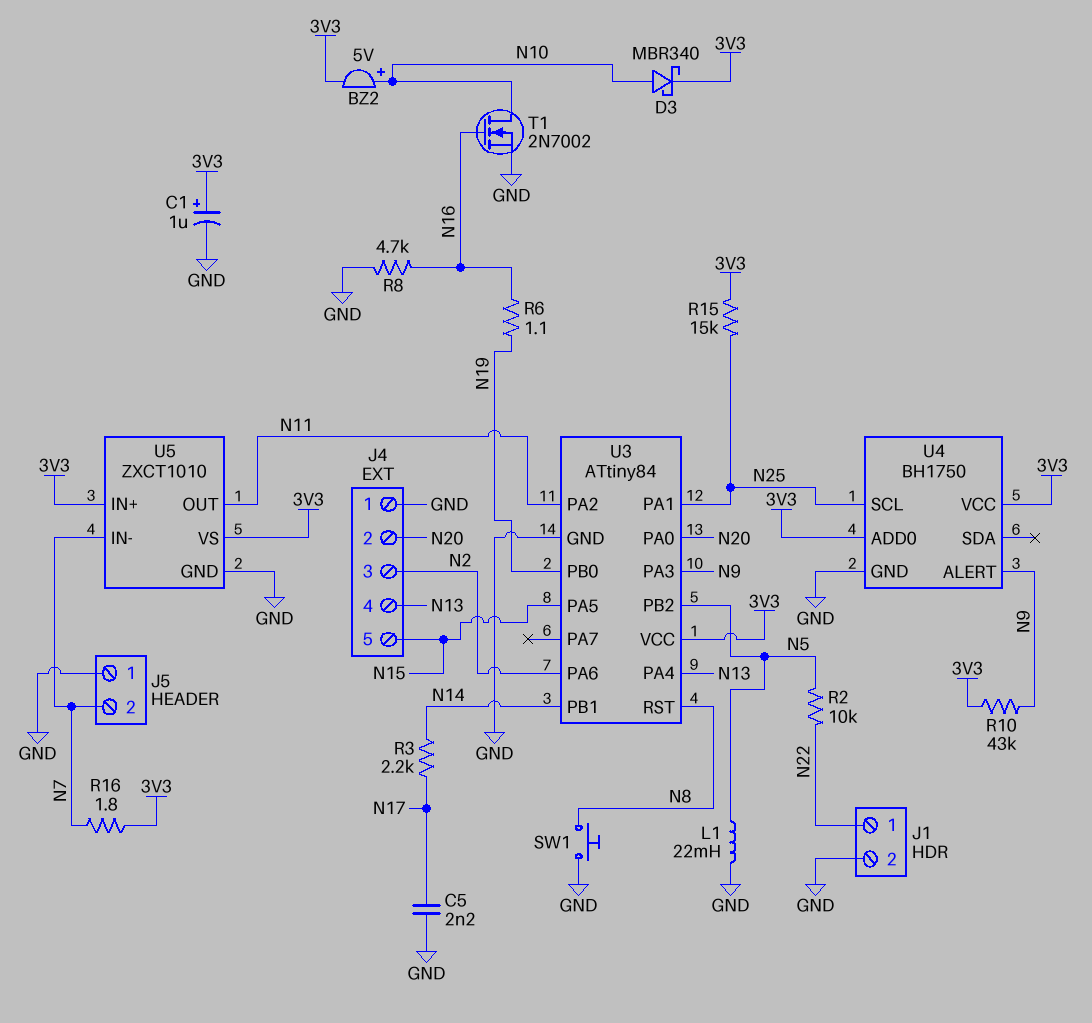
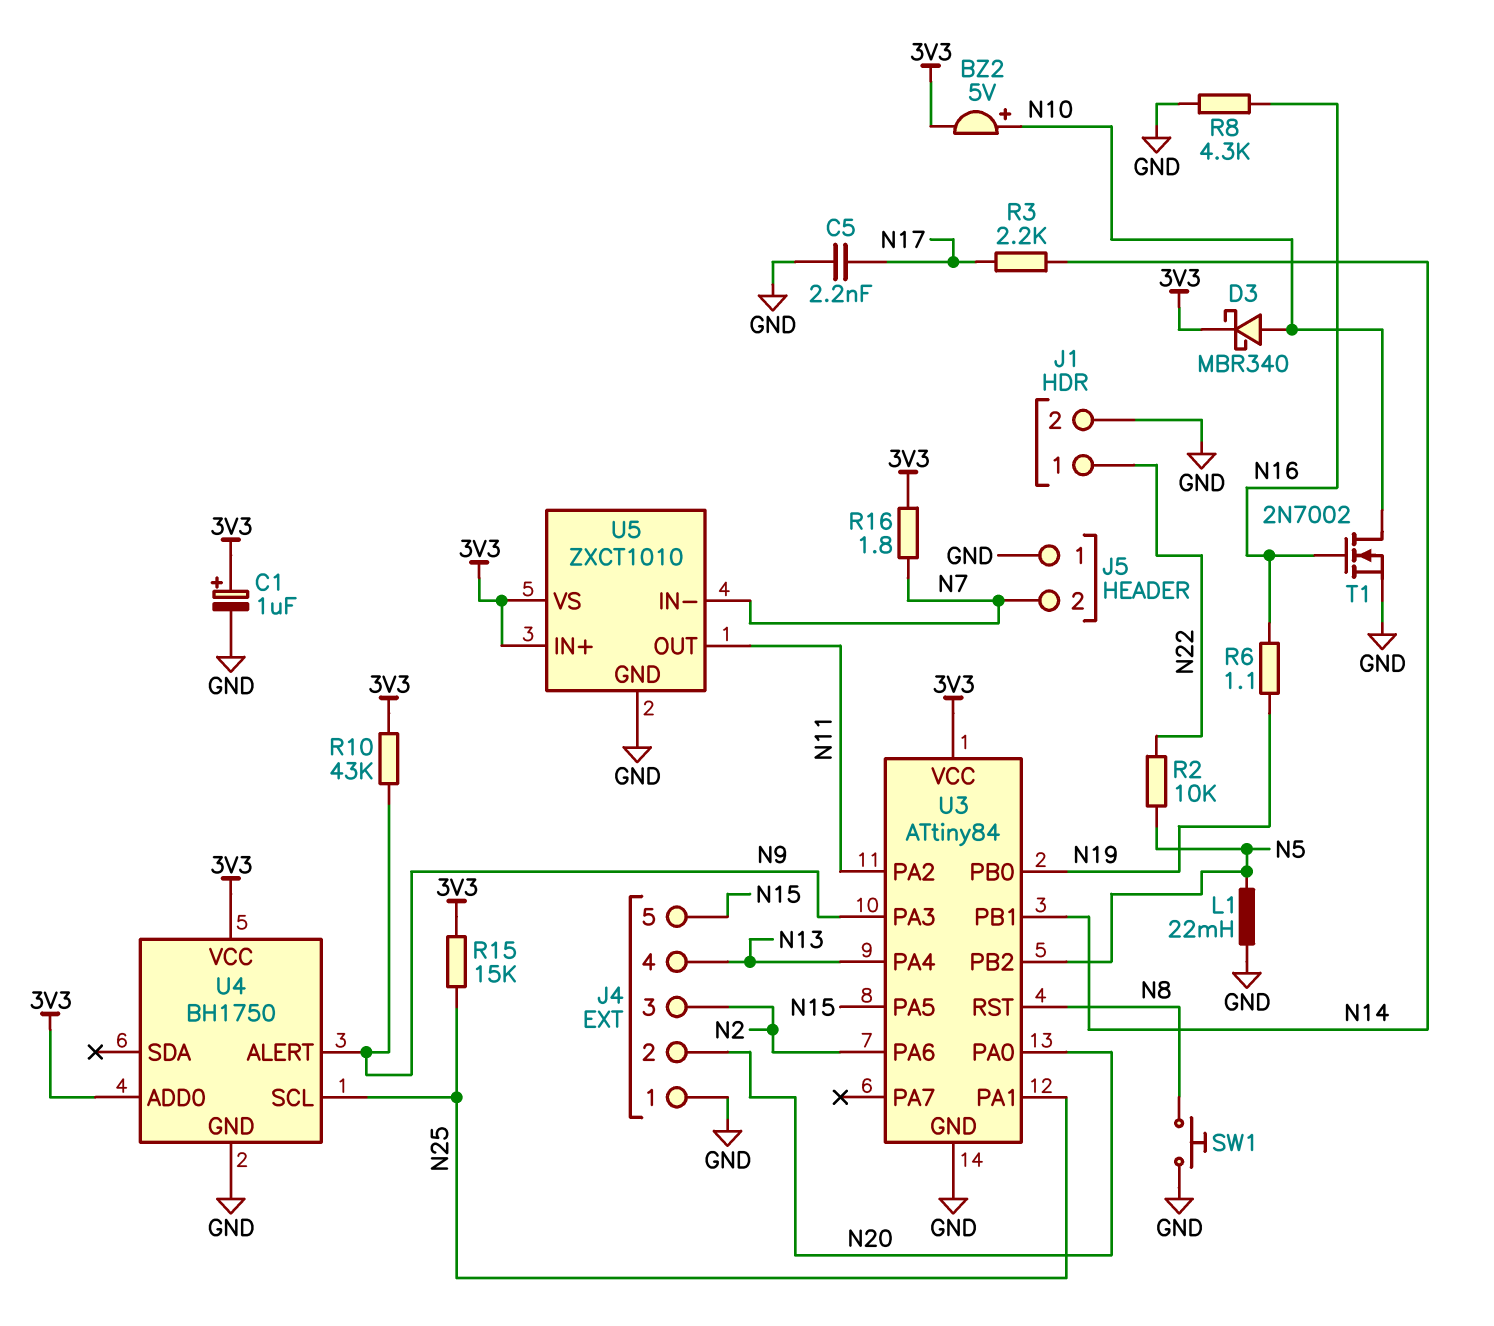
R8: 4.7k (GND, N16) -> 4.3k (GND, N16)

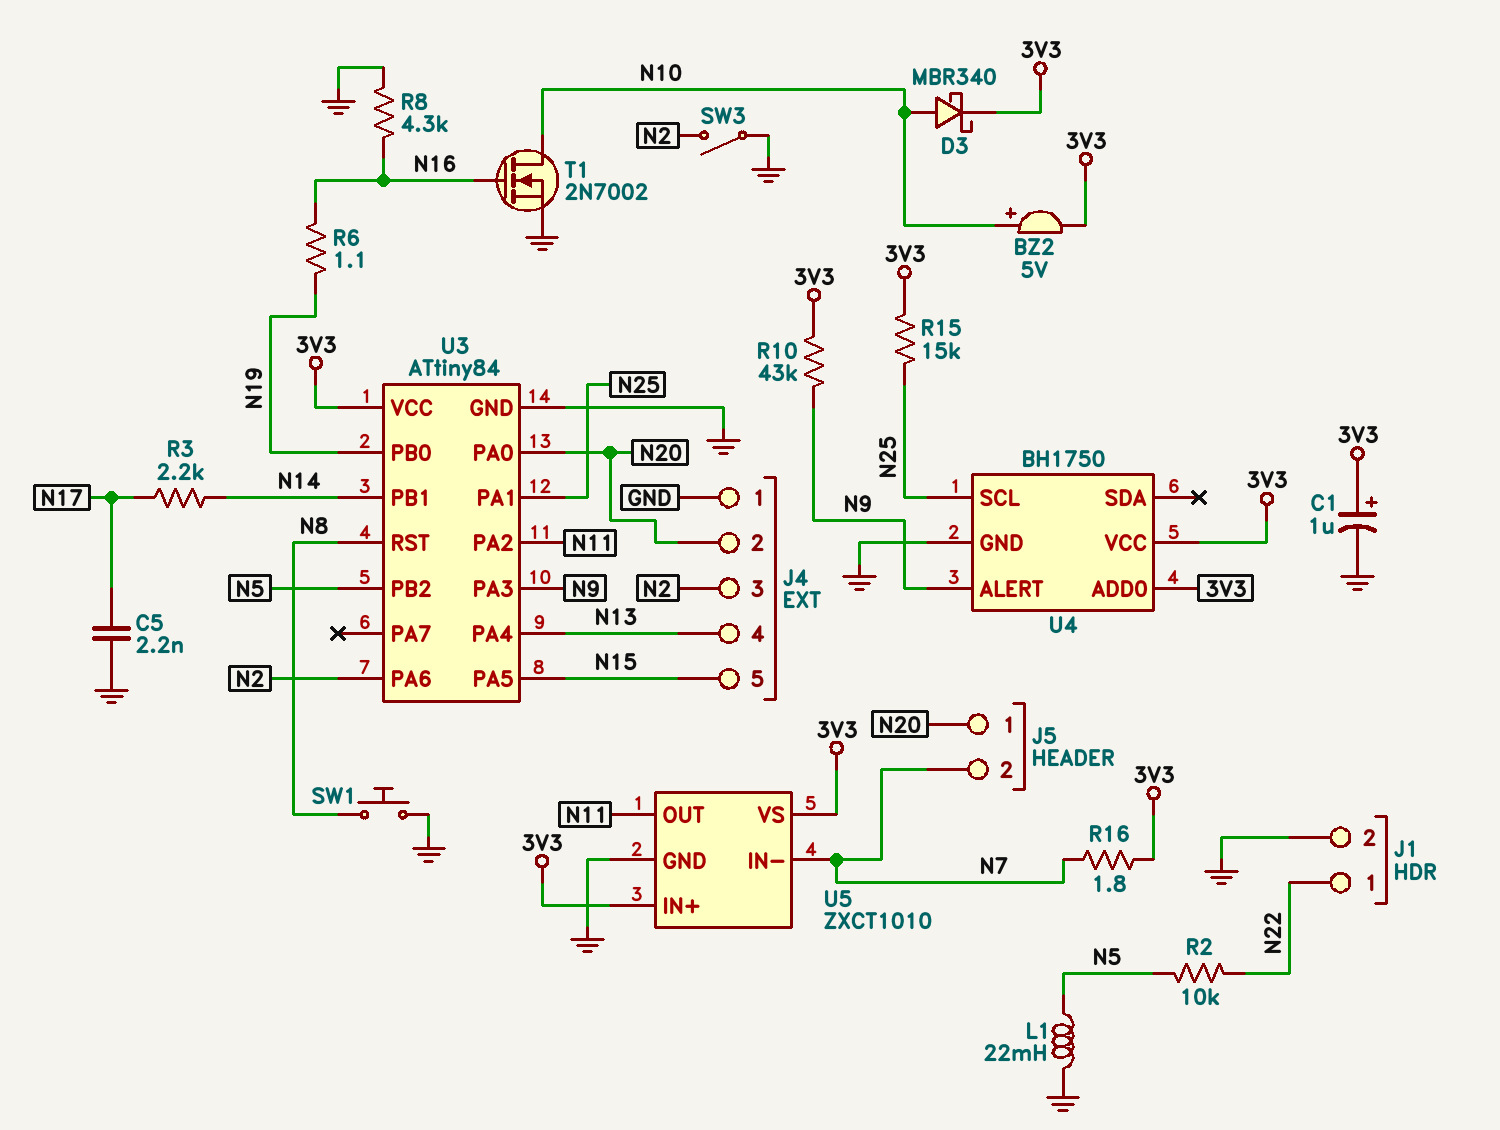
J5 pin 1: GND -> N20
SW3: none -> switch (GND, N2)

